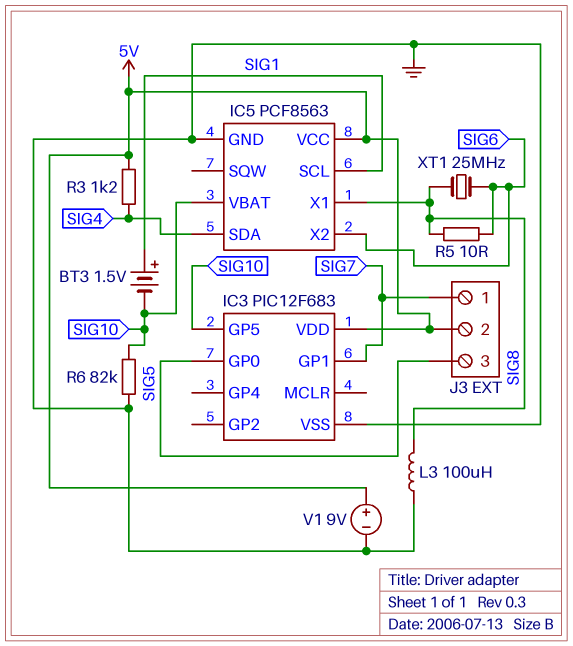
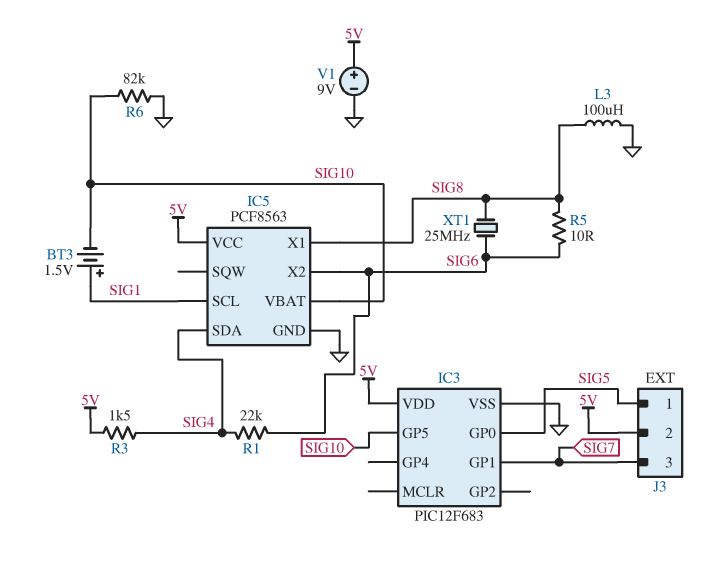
J3 pin 1: SIG7 -> SIG5
J3 pin 3: SIG5 -> SIG7
R1: none -> 22k (SIG4, SIG6)
R3: 1.2k (5V, SIG4) -> 1.5k (5V, SIG4)

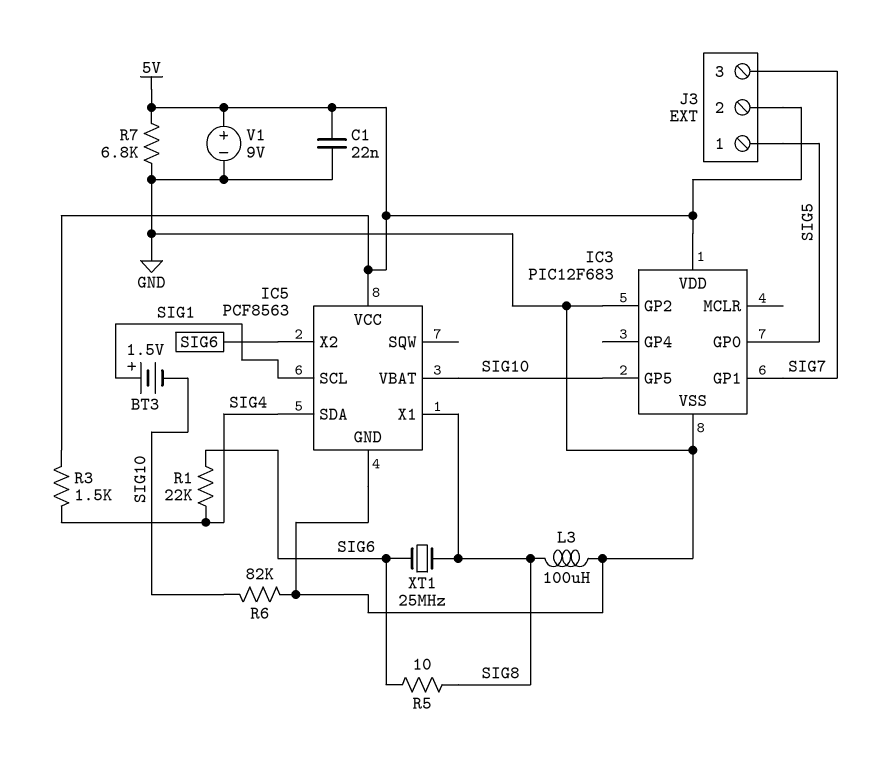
C1: none -> 22nF (5V, GND)
IC3 pin GP2: none -> GND
R7: none -> 6.8k (5V, GND)

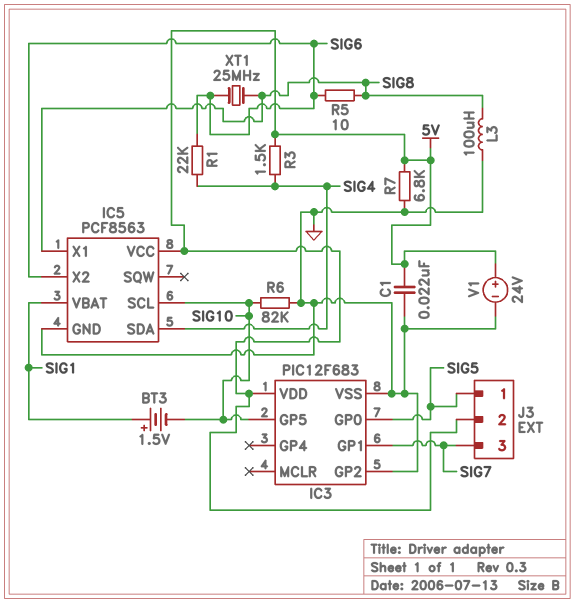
IC5 pin SCL: SIG1 -> SIG10
IC5 pin VBAT: SIG10 -> SIG1
V1: 9V (plus 5V, minus GND) -> 24V (plus 5V, minus GND)

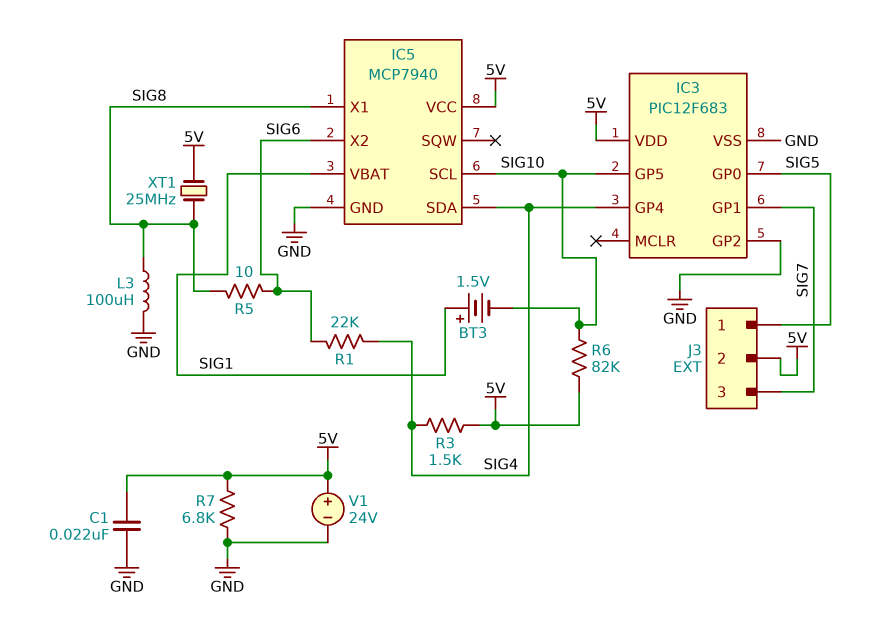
IC3 pin GP4: none -> SIG4
IC5: PCF8563 -> MCP7940
R6: 82k (GND, SIG10) -> 82k (5V, SIG10)
XT1: 25MHz (SIG6, SIG8) -> 25MHz (5V, SIG8)

